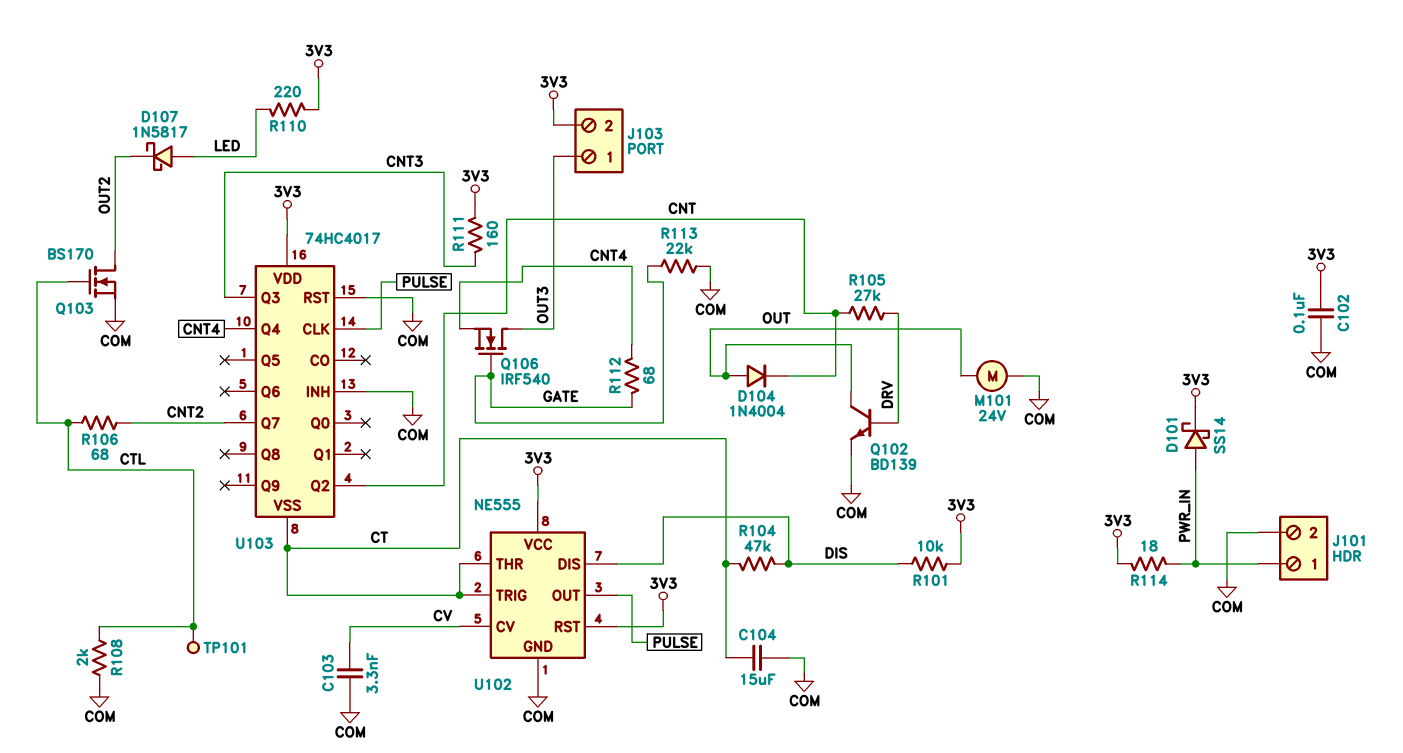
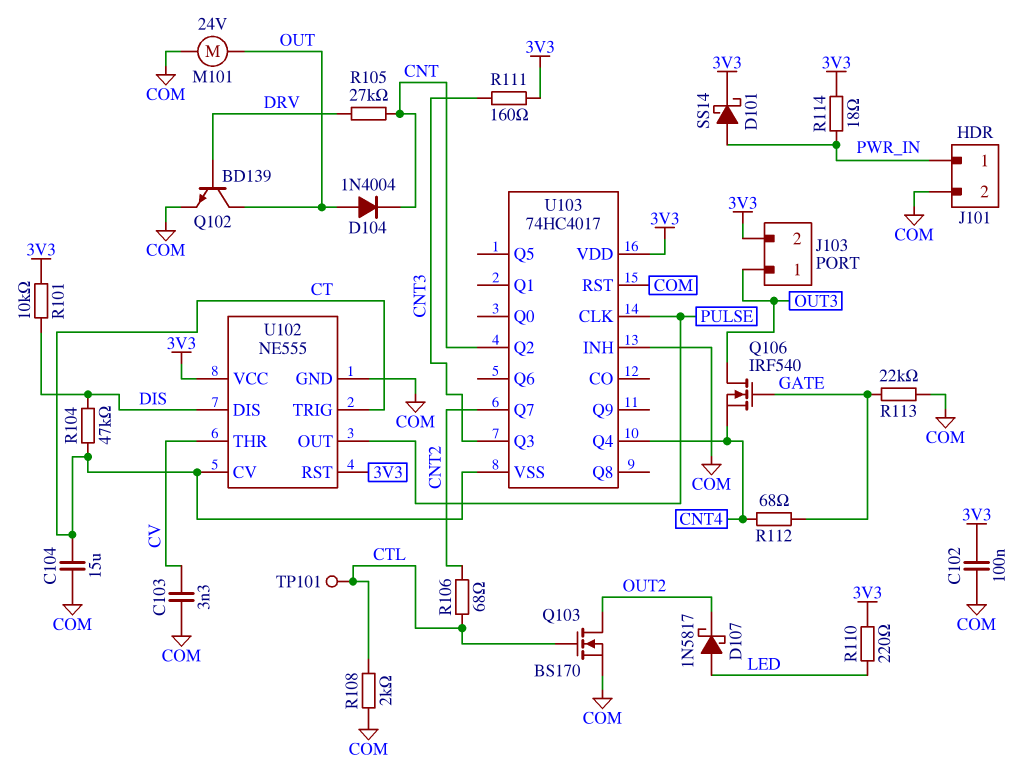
U102 pin CV: CV -> CT
U102 pin THR: CT -> CV

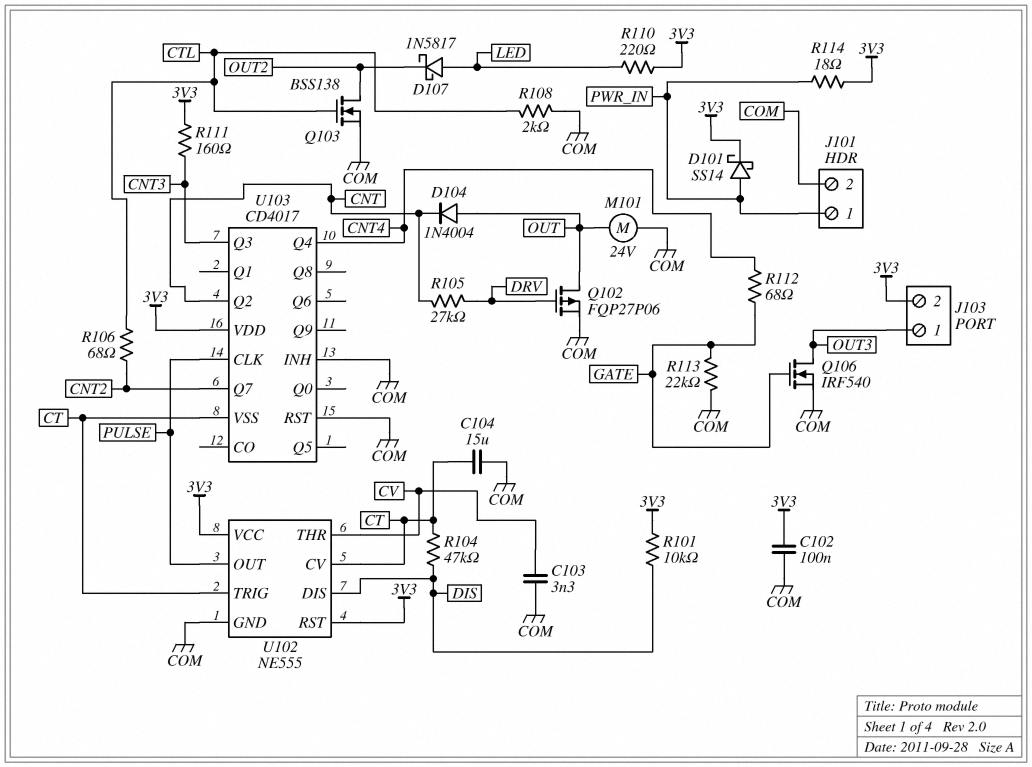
Q102: NPN BD139 (B DRV, C OUT, E COM) -> PMOS FQP27P06 (G DRV, D OUT, S COM)
Q103: NMOS BS170 (G CTL, D OUT2, S COM) -> NMOS BSS138 (G CTL, D OUT2, S COM)
Q106: NMOS IRF540 (G GATE, D OUT3, S CNT4) -> NMOS IRF540 (G GATE, D OUT3, S COM)
TP101: test point (CTL) -> none
U103: 74HC4017 -> CD4017

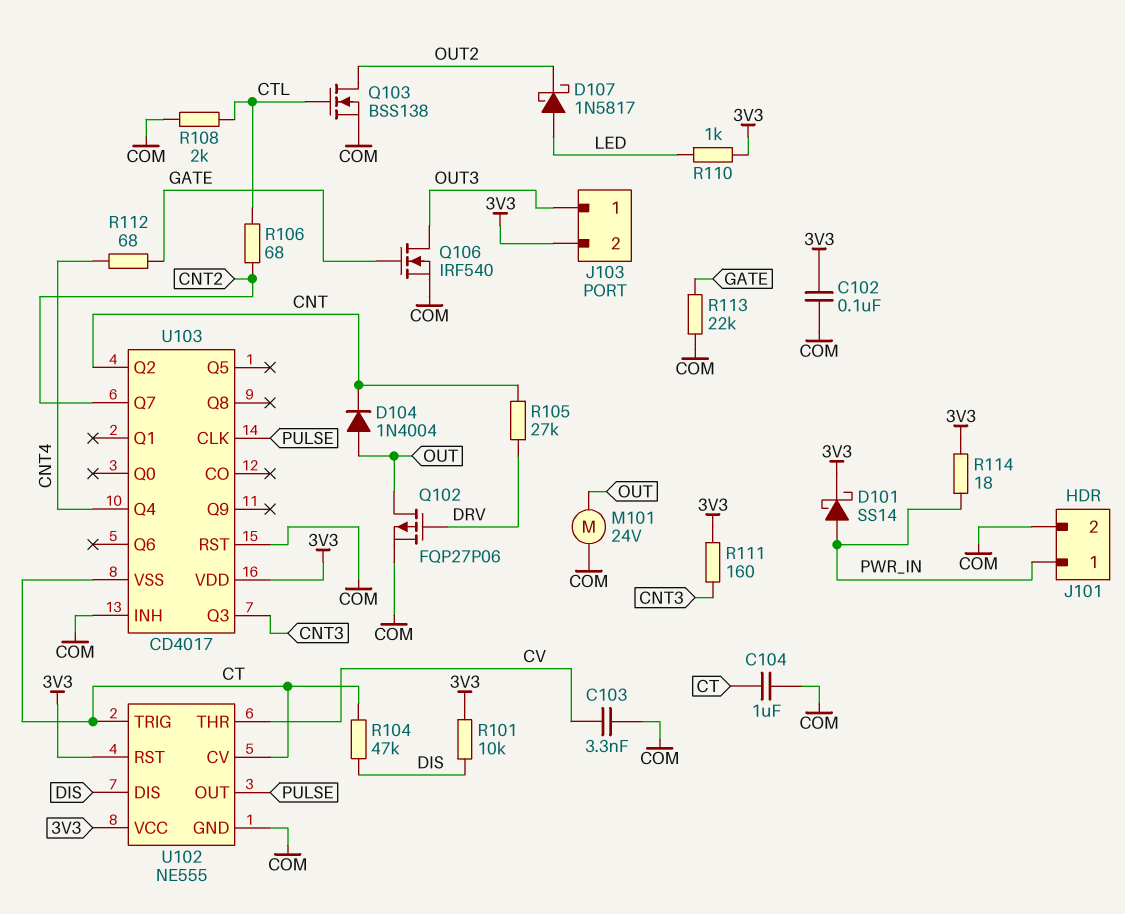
C104: 15uF (COM, CT) -> 1uF (COM, CT)
R110: 220 (3V3, LED) -> 1k (3V3, LED)

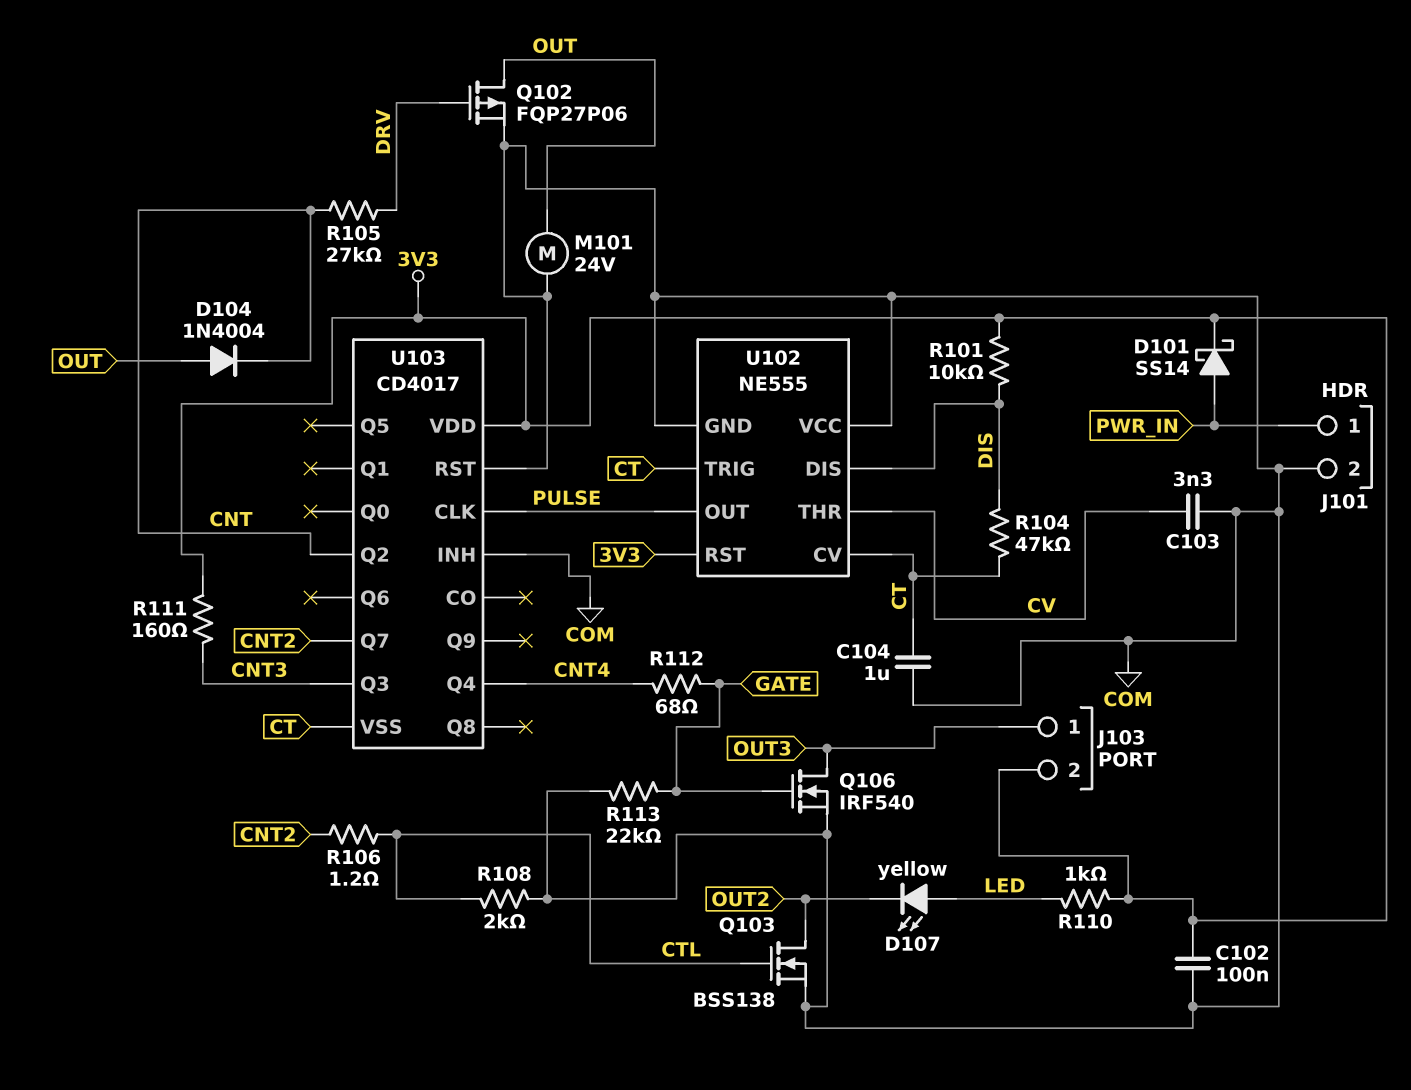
D107: schottky 1N5817 (A LED, K OUT2) -> LED yellow (A LED, K OUT2)
R106: 68 (CNT2, CTL) -> 1.2 (CNT2, CTL)
R114: 18 (3V3, PWR_IN) -> none
U102 pin VCC: 3V3 -> COM

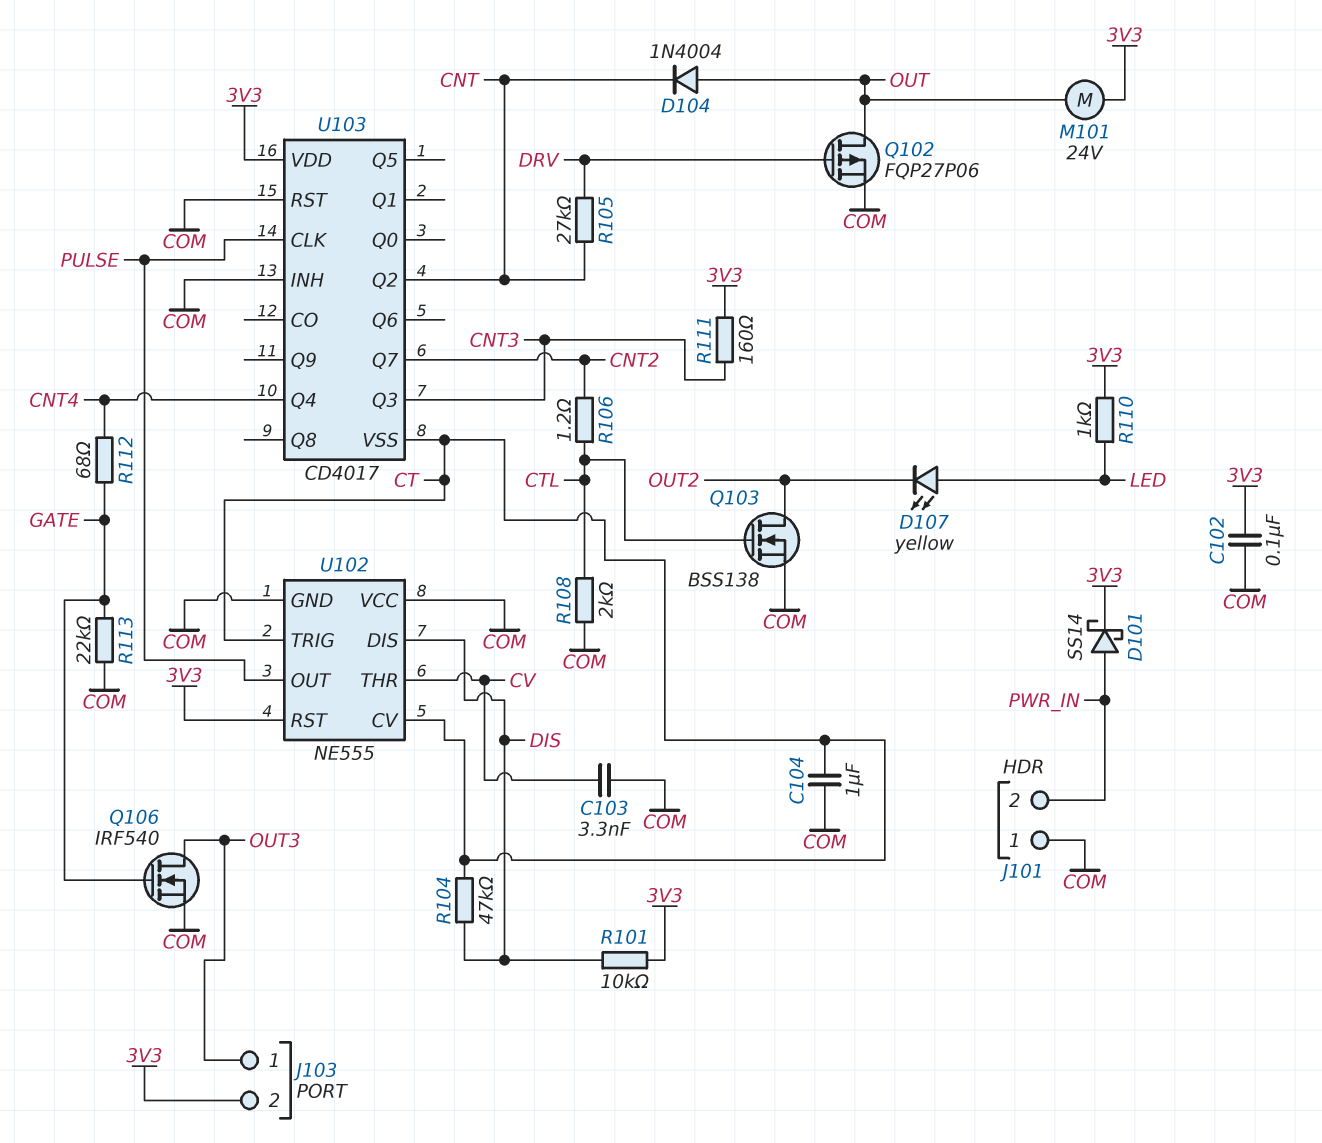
J101 pin 1: PWR_IN -> COM
J101 pin 2: COM -> PWR_IN
M101: motor 24V (COM, OUT) -> motor 24V (3V3, OUT)

